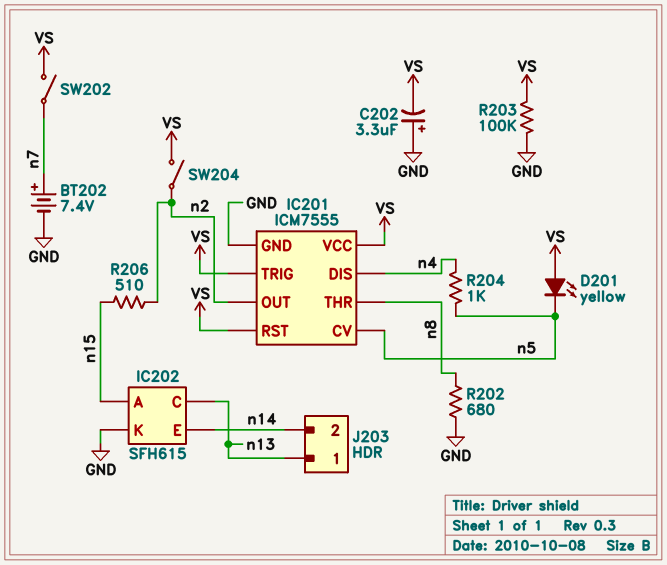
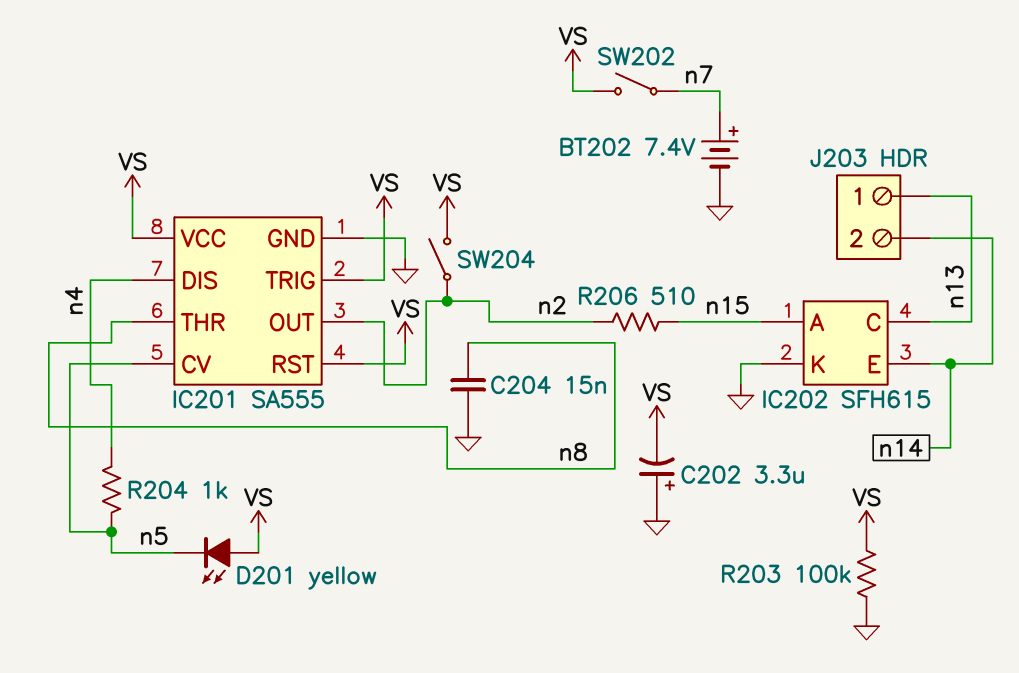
C204: none -> 15nF (GND, n8)
IC201: ICM7555 -> SA555
R202: 680 (GND, n8) -> none

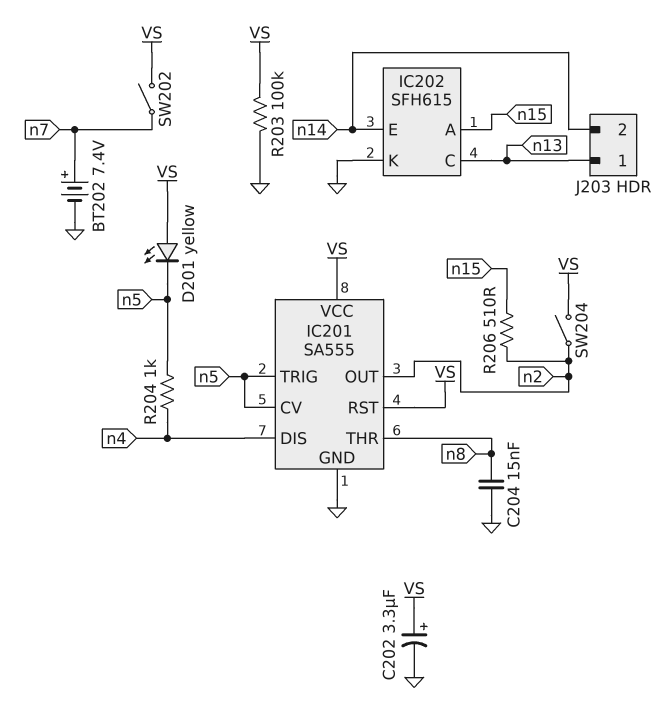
C202: 3.3uF (plus GND, minus VS) -> 3.3uF (plus VS, minus GND)
IC201 pin TRIG: VS -> n5

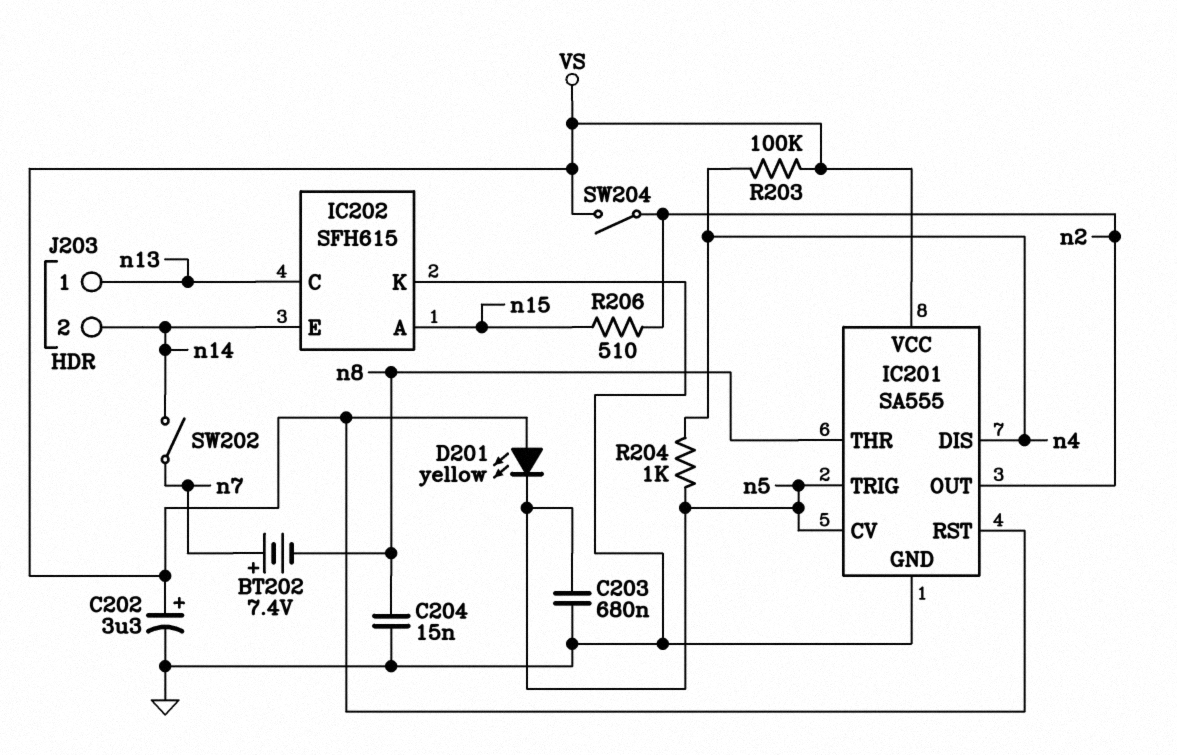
BT202: 7.4V (plus n7, minus GND) -> 7.4V (plus n7, minus n8)
C203: none -> 680nF (GND, n5)
R203: 100k (GND, VS) -> 100k (VS, n4)
SW202: switch (VS, n7) -> switch (n7, n14)

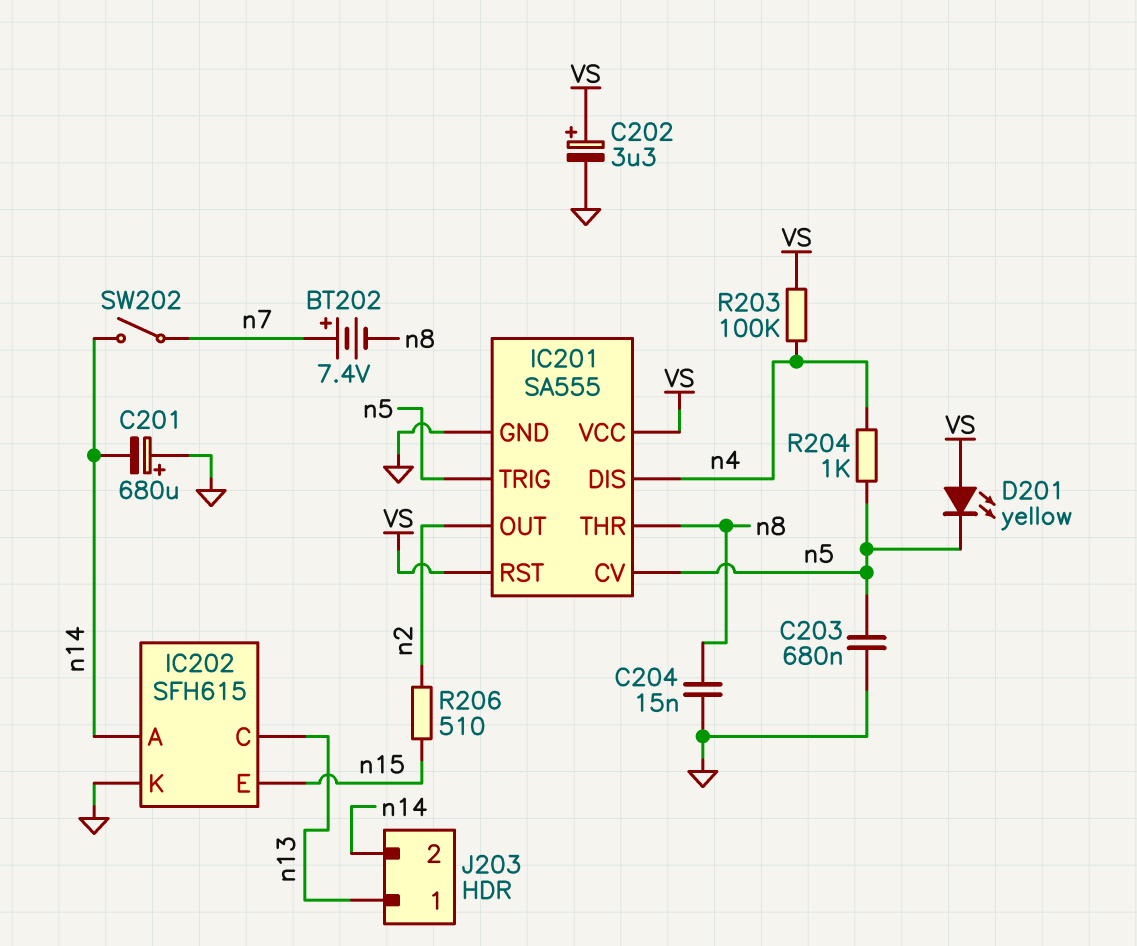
C201: none -> 680uF (plus GND, minus n14)
IC202 pin A: n15 -> n14
IC202 pin E: n14 -> n15
SW204: switch (VS, n2) -> none

